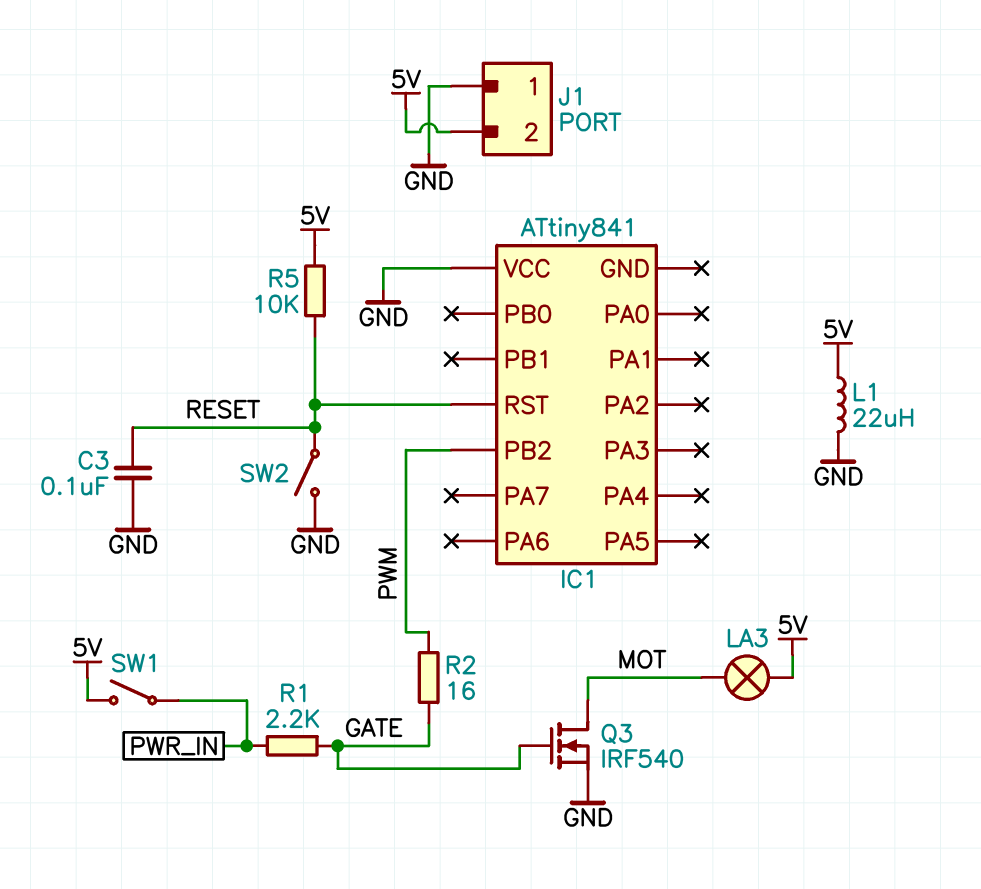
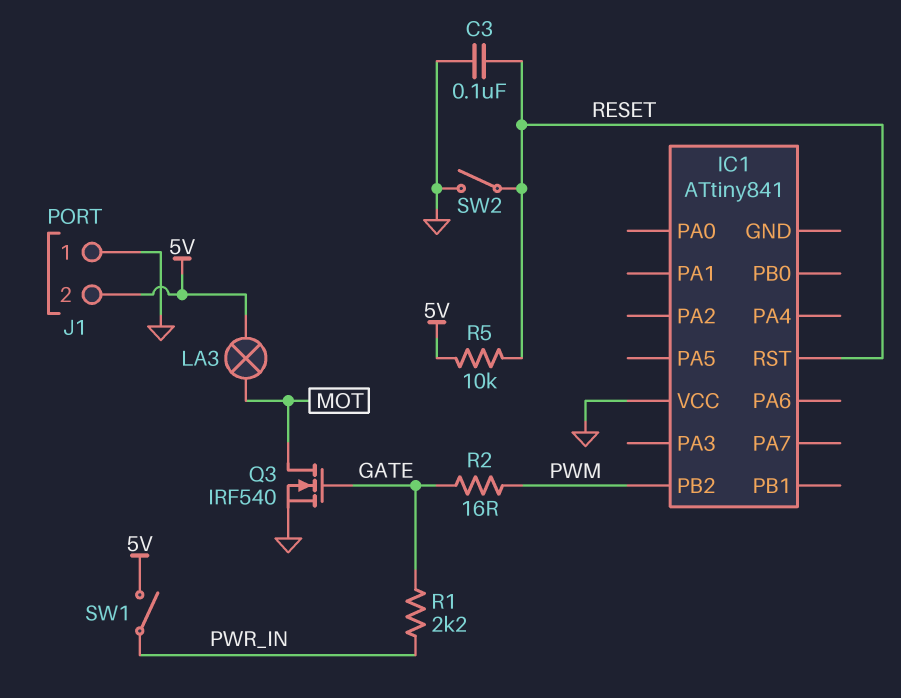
L1: 22uH (5V, GND) -> none

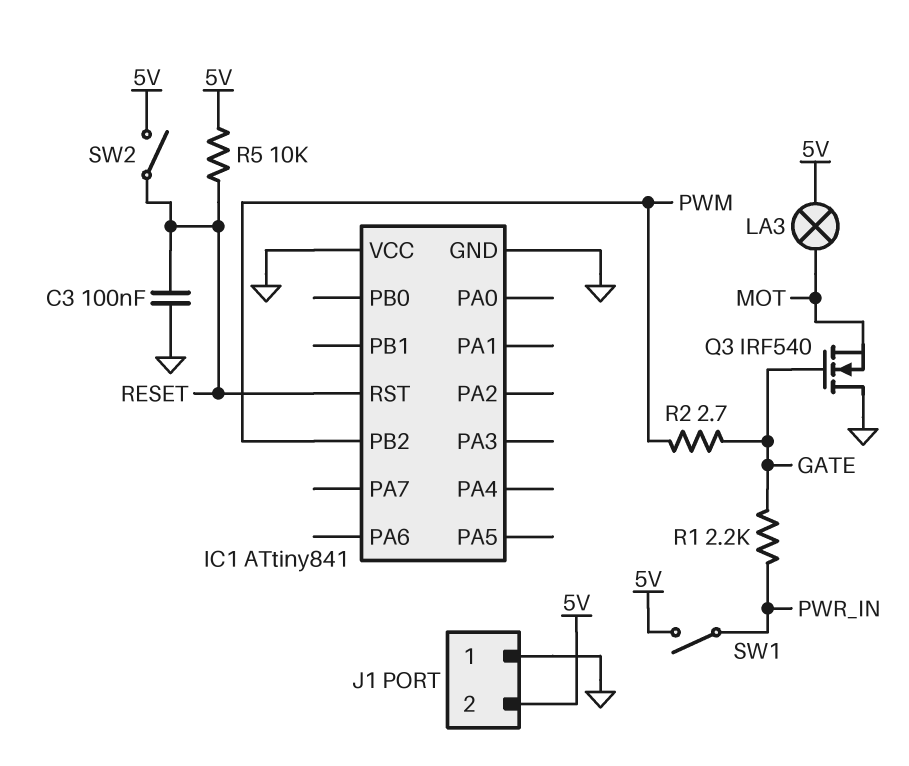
IC1 pin GND: none -> GND
Q3: NMOS IRF540 (G GATE, D MOT, S GND) -> NMOS IRF540 (G GATE, D GND, S MOT)
R2: 16 (GATE, PWM) -> 2.7 (GATE, PWM)
SW2: switch (GND, RESET) -> switch (5V, RESET)

